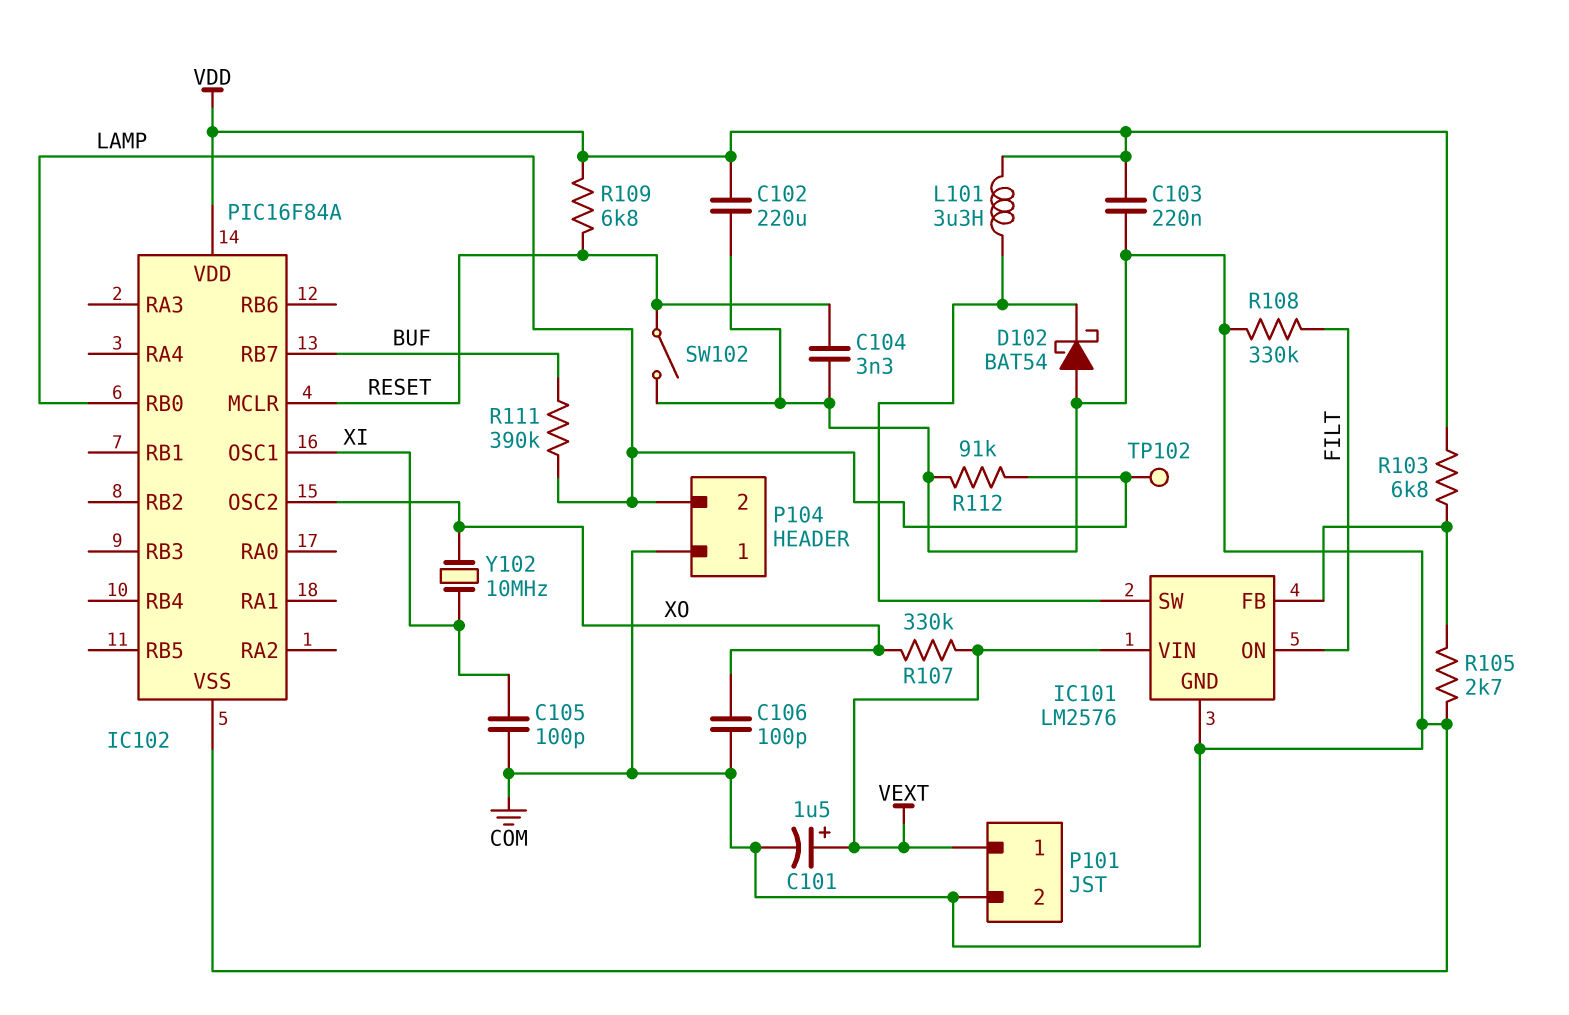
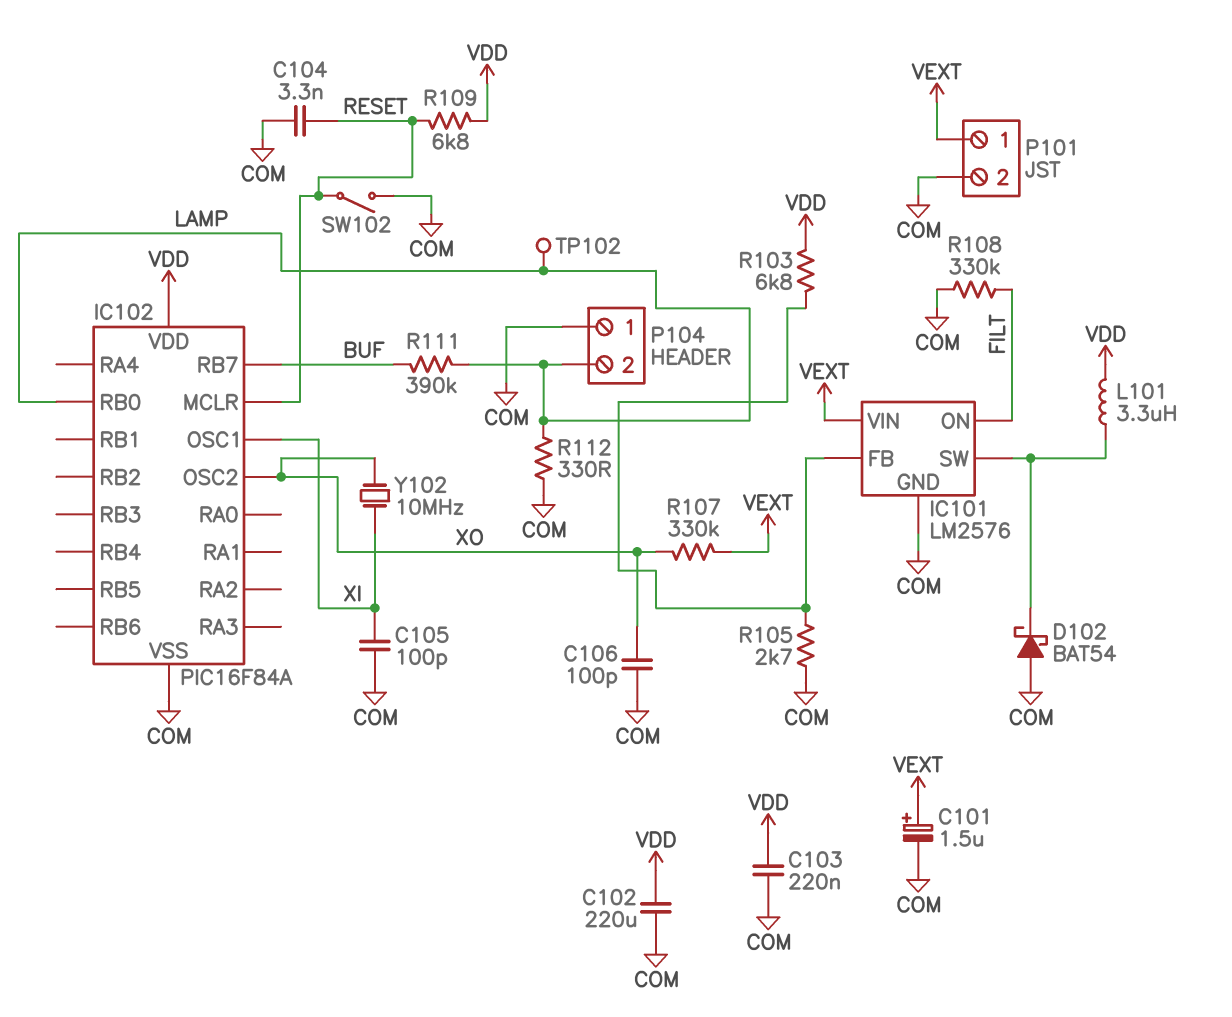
R112: 91k (COM, LAMP) -> 330 (COM, LAMP)

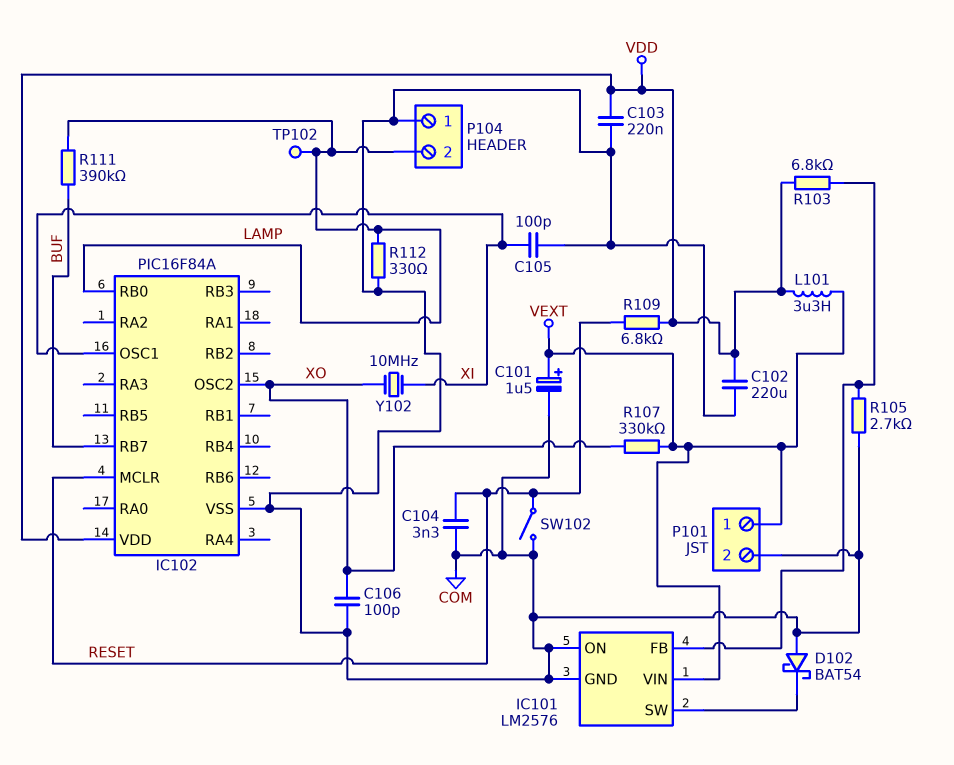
IC101 pin ON: FILT -> COM
L101: 3.3uH (IC101/SW, VDD) -> 3.3uH (VDD, VEXT)
R108: 330k (COM, FILT) -> none

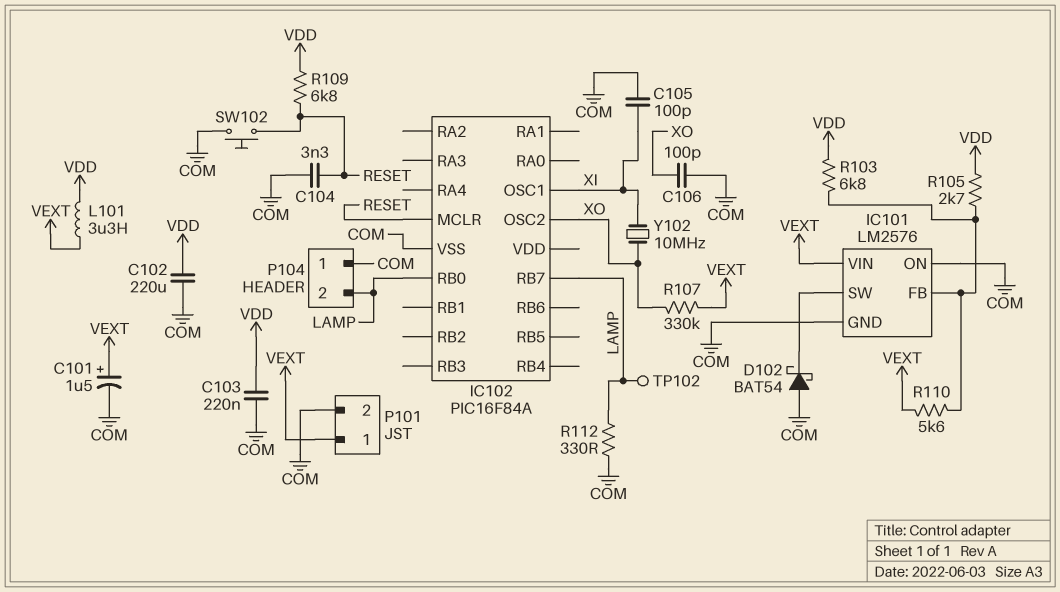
IC102 pin RB7: BUF -> LAMP
IC102 pin VDD: VDD -> none
R105: 2.7k (COM, IC101/FB) -> 2.7k (IC101/FB, VDD)
R110: none -> 5.6k (IC101/FB, VEXT)
R111: 390k (BUF, LAMP) -> none
SW102: switch (COM, RESET) -> button (COM, RESET)

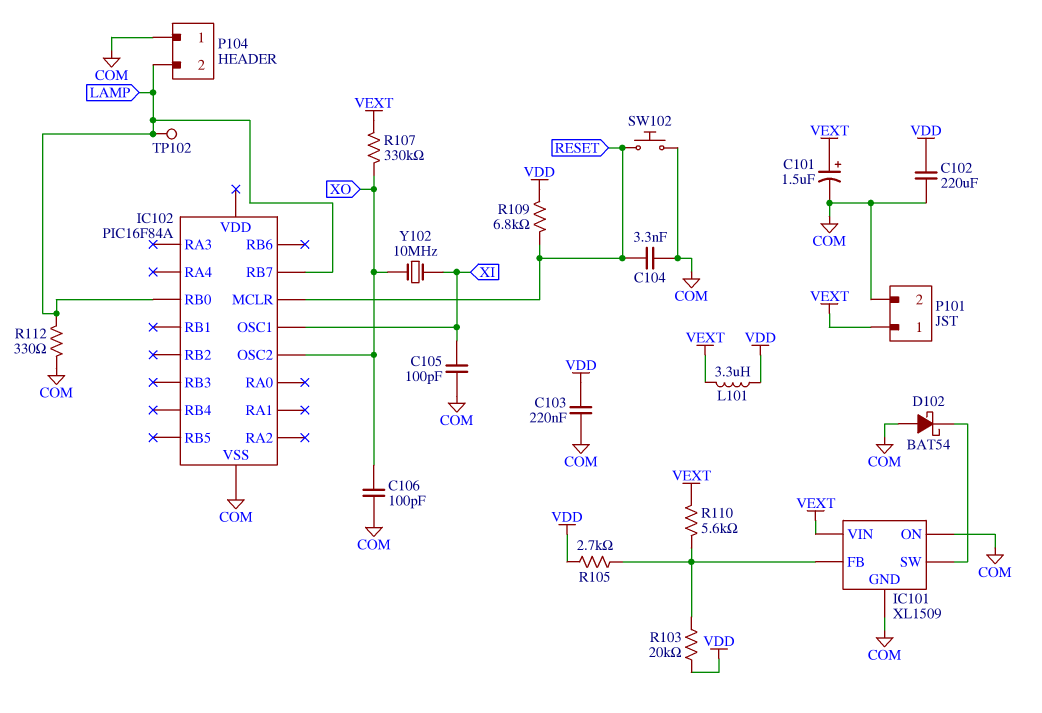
IC101: LM2576 -> XL1509
R103: 6.8k (IC101/FB, VDD) -> 20k (IC101/FB, VDD)

